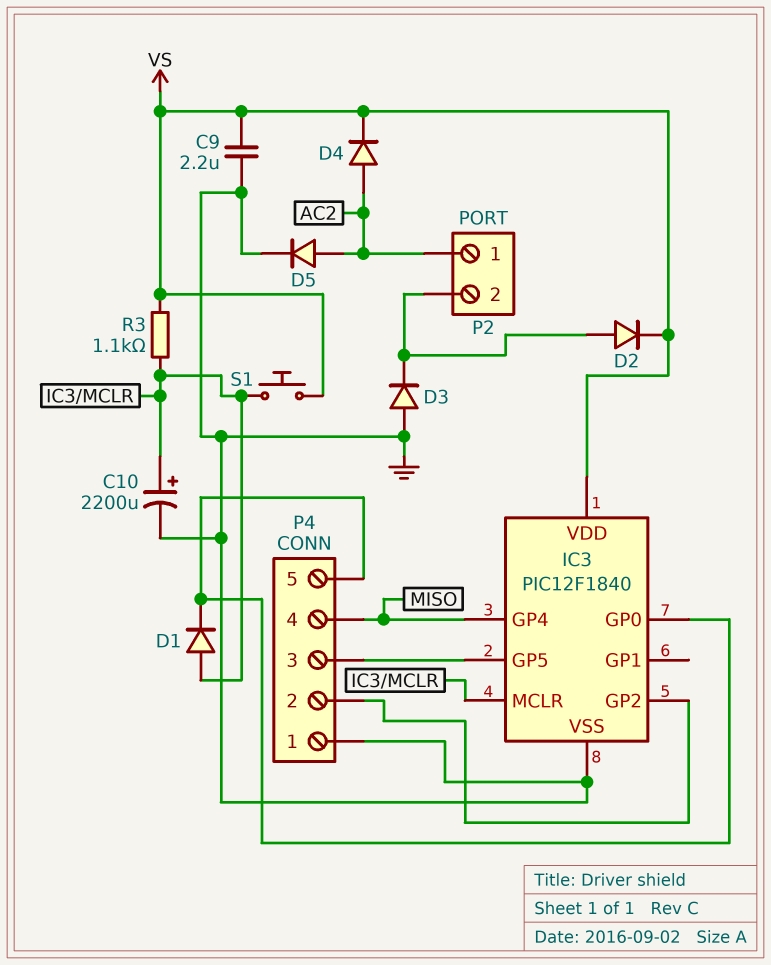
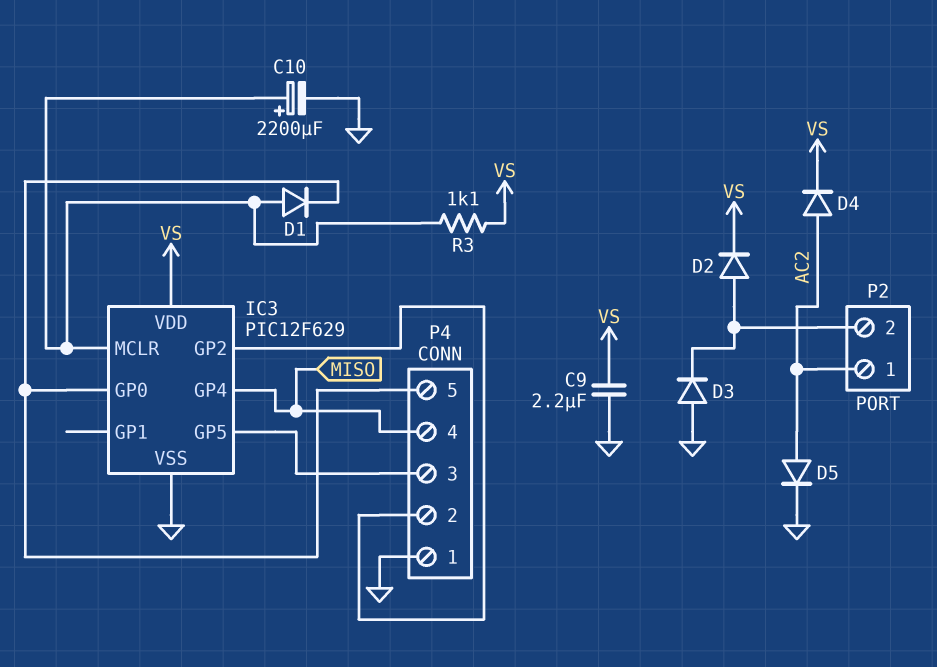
IC3: PIC12F1840 -> PIC12F629
S1: button (IC3/MCLR, VS) -> none

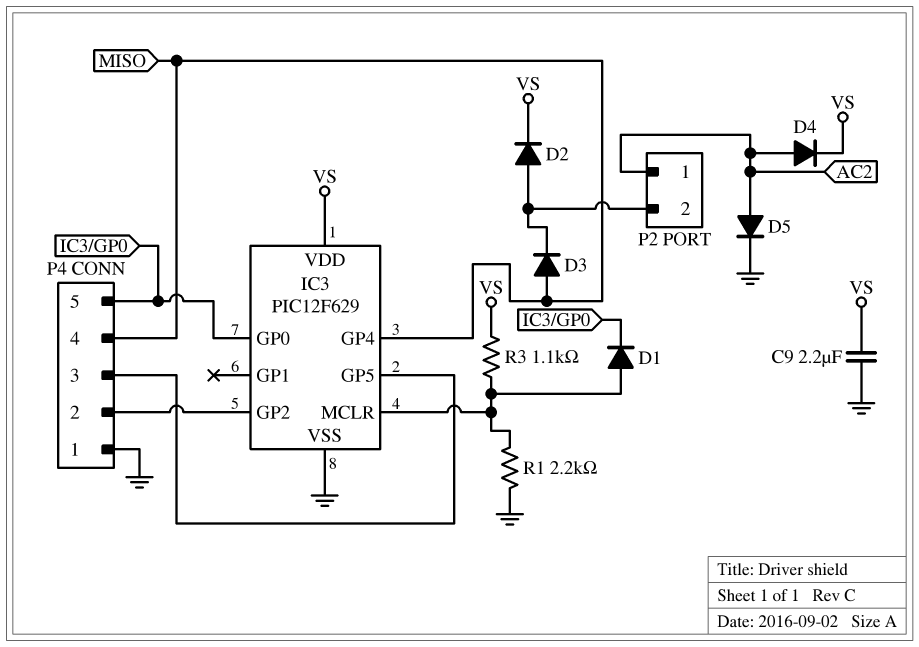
C10: 2200uF (plus IC3/MCLR, minus GND) -> none
D3: diode (A GND, K P2/2) -> diode (A MISO, K P2/2)
R1: none -> 2.2k (GND, IC3/MCLR)

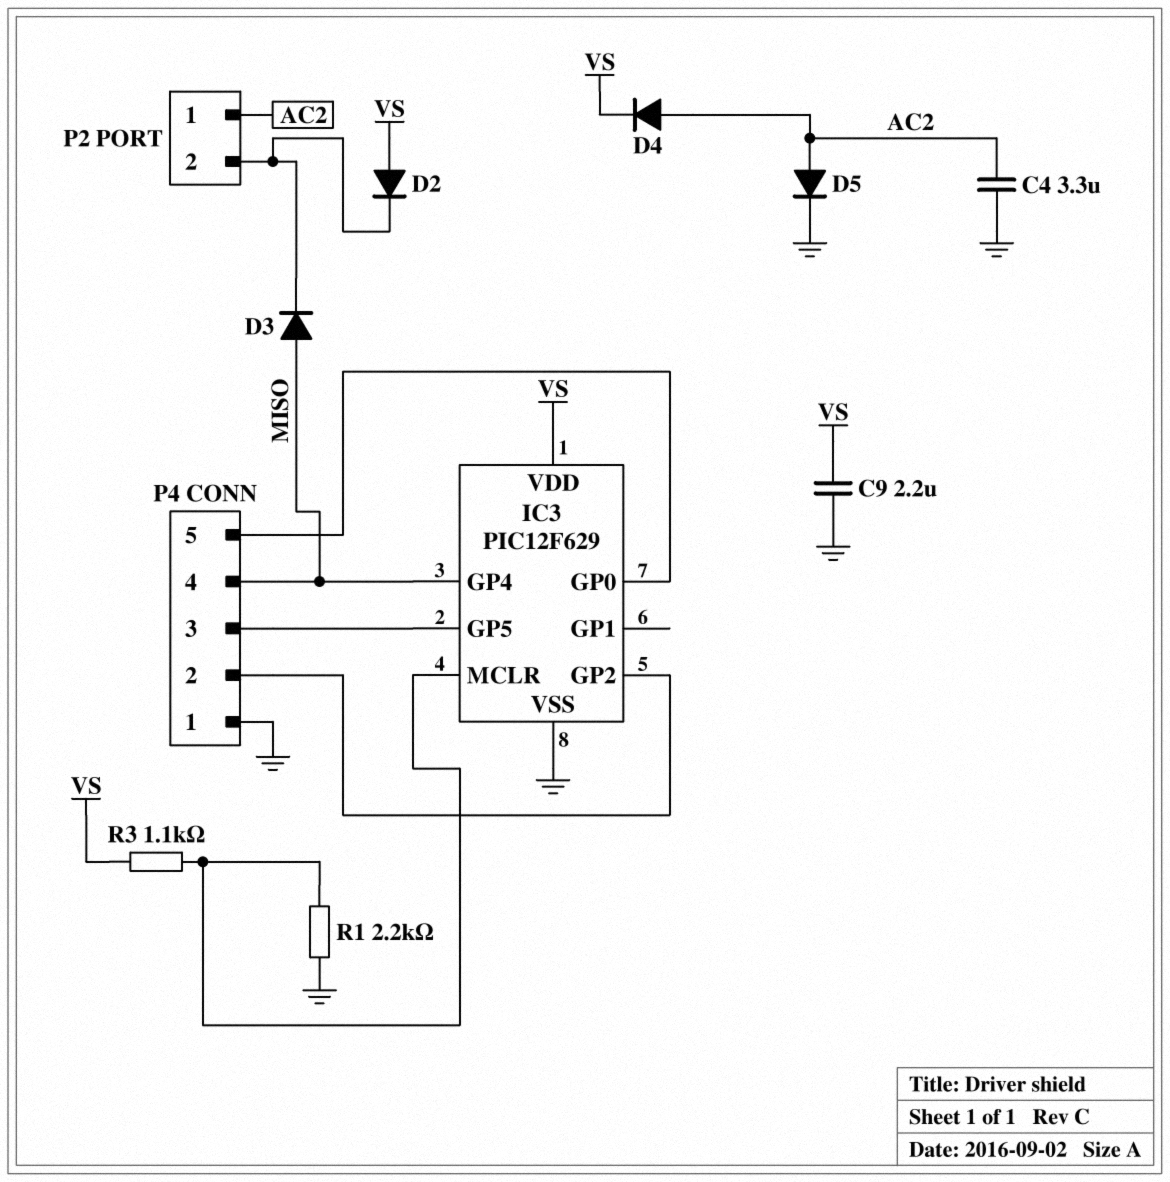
C4: none -> 3.3uF (AC2, GND)
D1: diode (A IC3/MCLR, K IC3/GP0) -> none
D2: diode (A P2/2, K VS) -> diode (A VS, K P2/2)

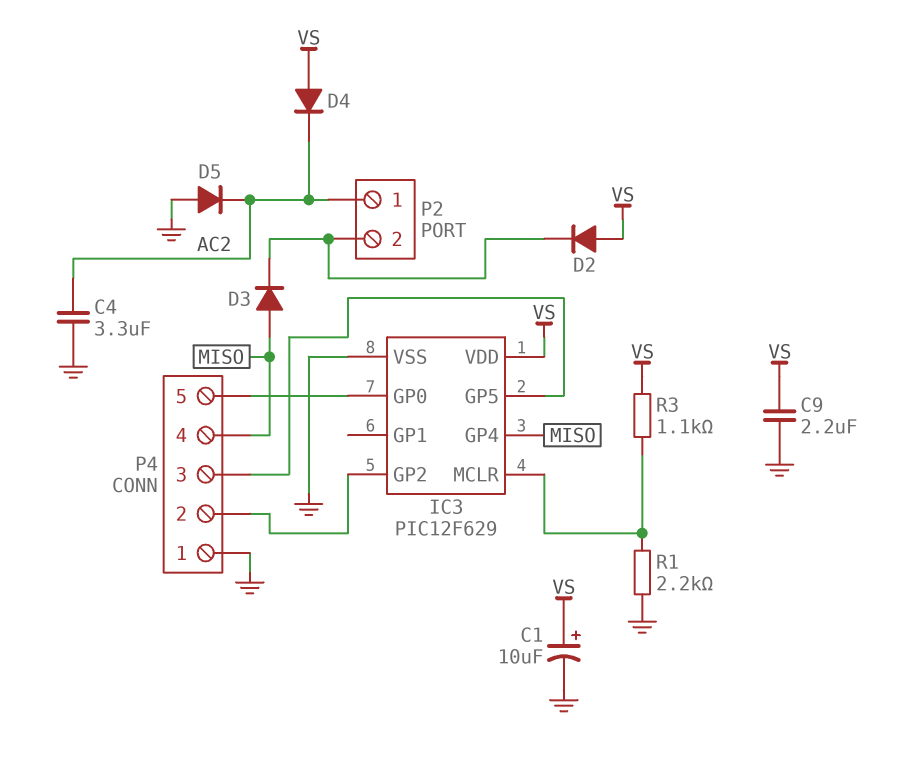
C1: none -> 10uF (plus VS, minus GND)
D4: diode (A AC2, K VS) -> diode (A VS, K AC2)
D5: diode (A AC2, K GND) -> diode (A GND, K AC2)

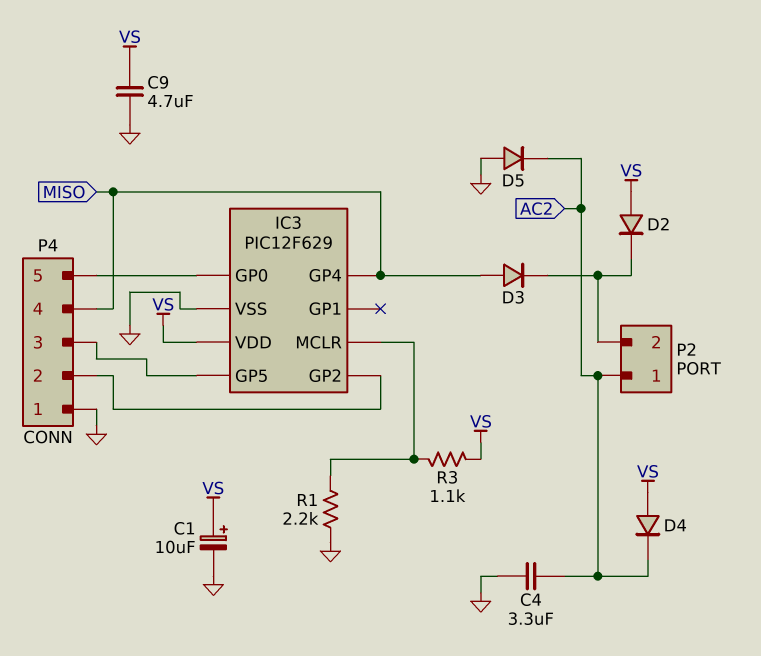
C9: 2.2uF (GND, VS) -> 4.7uF (GND, VS)

